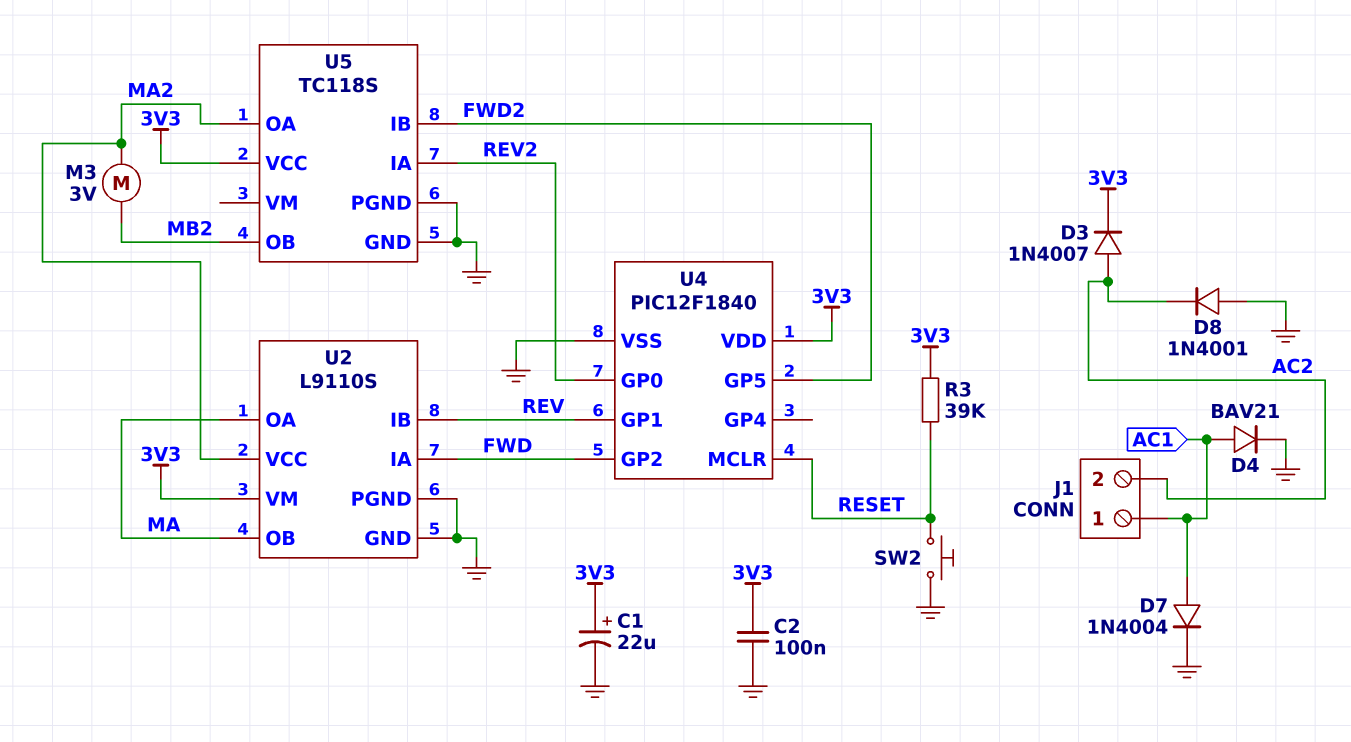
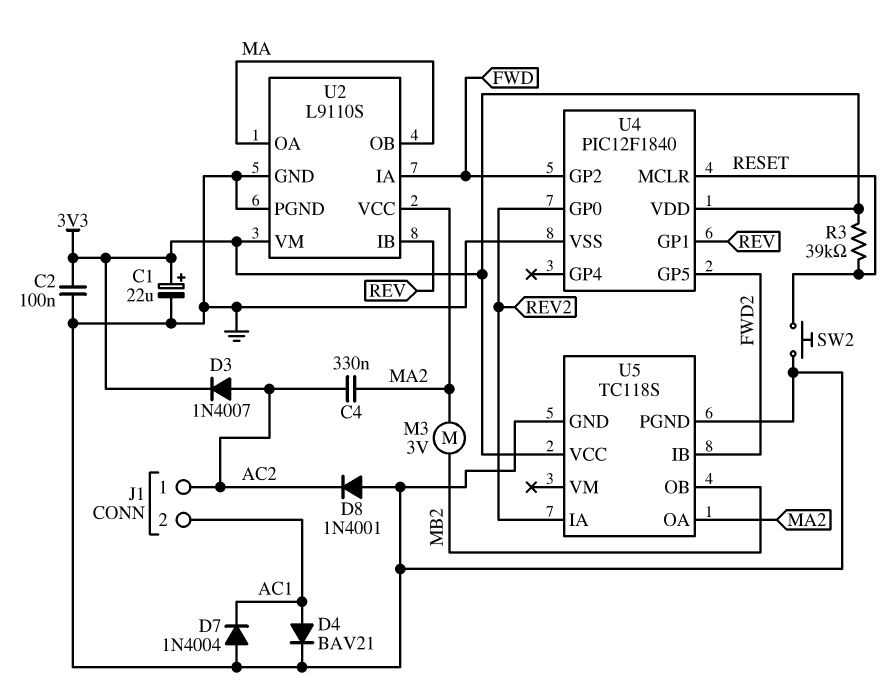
C4: none -> 330nF (AC2, MA2)
D7: diode 1N4004 (A AC1, K GND) -> diode 1N4004 (A GND, K AC1)
J1 pin 1: AC1 -> AC2
J1 pin 2: AC2 -> AC1

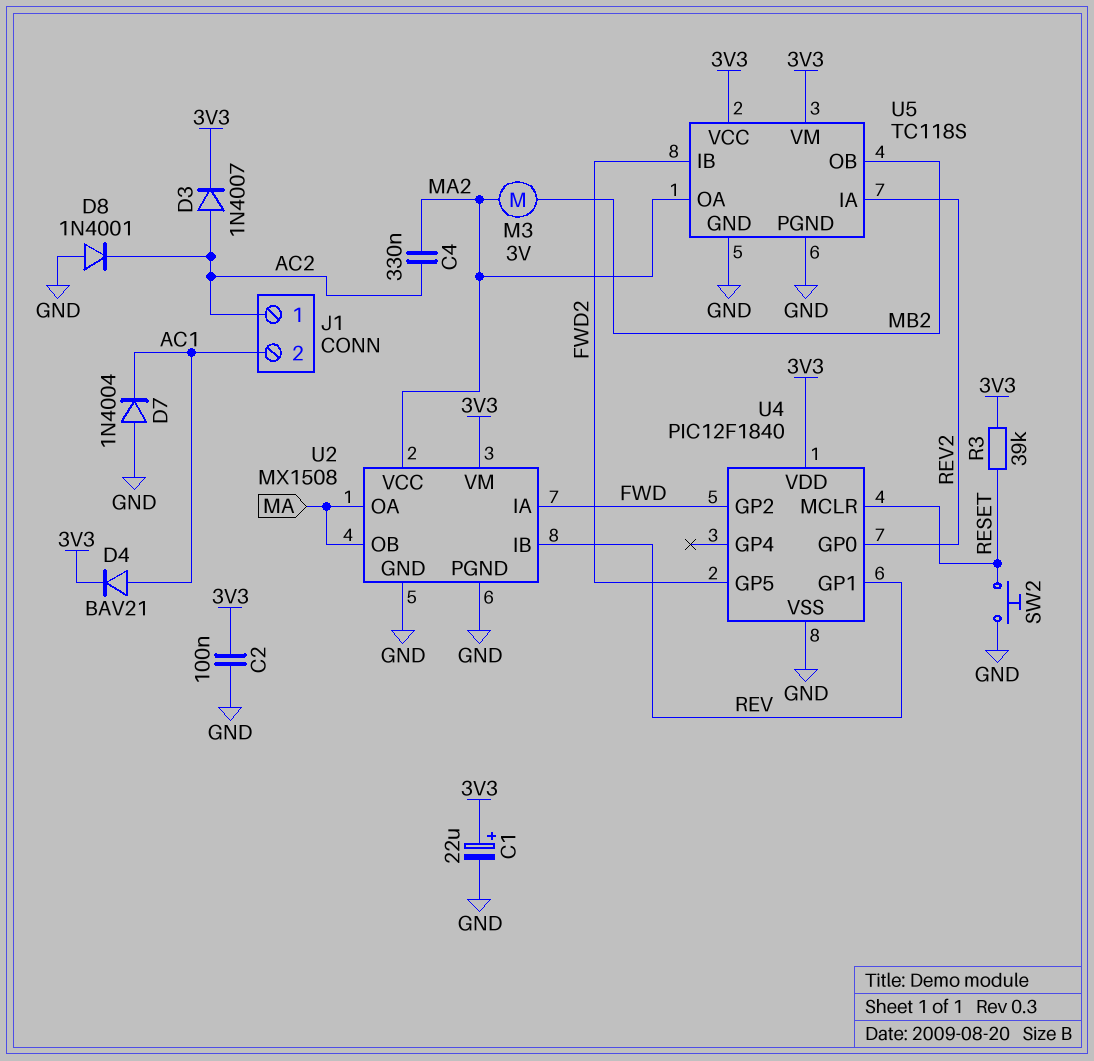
D4: diode BAV21 (A AC1, K GND) -> diode BAV21 (A AC1, K 3V3)
U2: L9110S -> MX1508
U5 pin VM: none -> 3V3

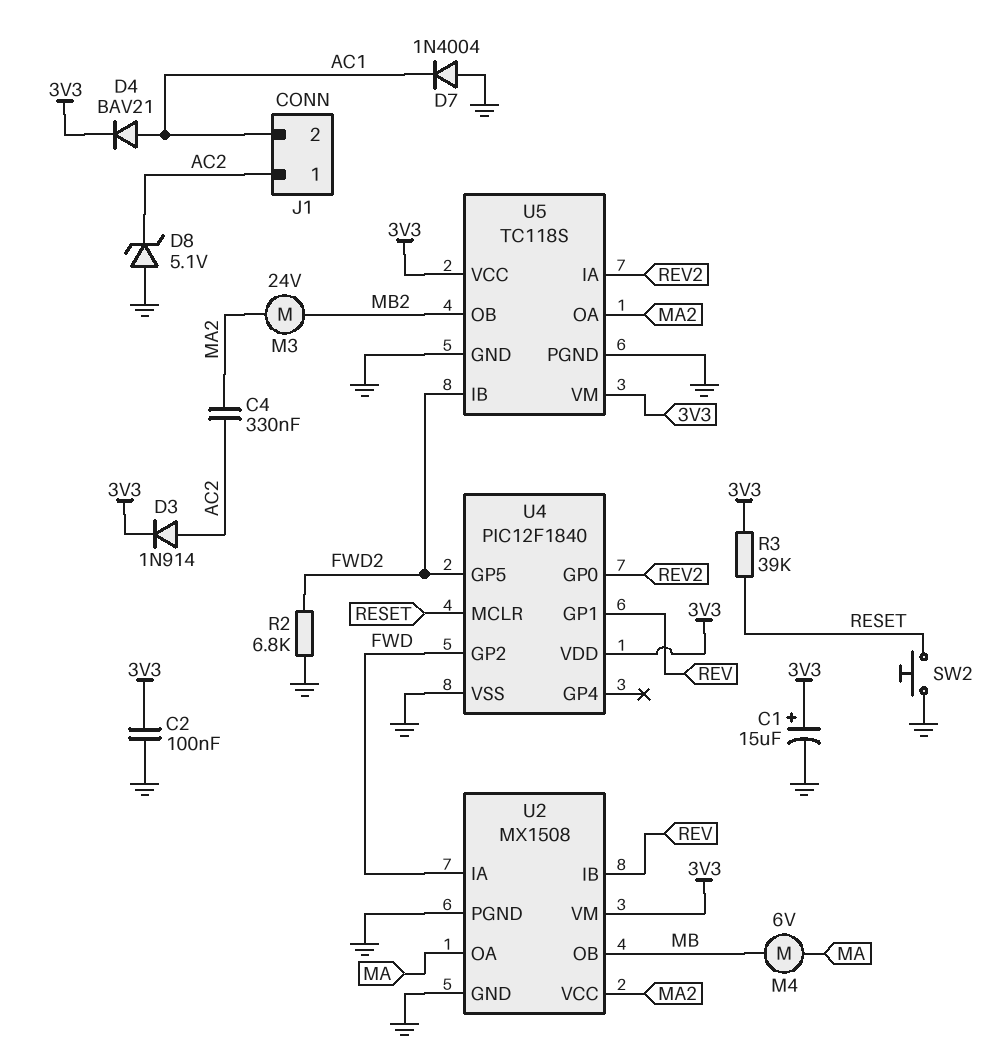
C1: 22uF (plus 3V3, minus GND) -> 15uF (plus 3V3, minus GND)
D3: diode 1N4007 (A AC2, K 3V3) -> diode 1N914 (A AC2, K 3V3)
D8: diode 1N4001 (A GND, K AC2) -> zener 5.1V (A GND, K AC2)
M3: motor 3V (MA2, MB2) -> motor 24V (MA2, MB2)
M4: none -> motor 6V (MA, MB)
R2: none -> 6.8k (FWD2, GND)
U2 pin OB: MA -> MB

